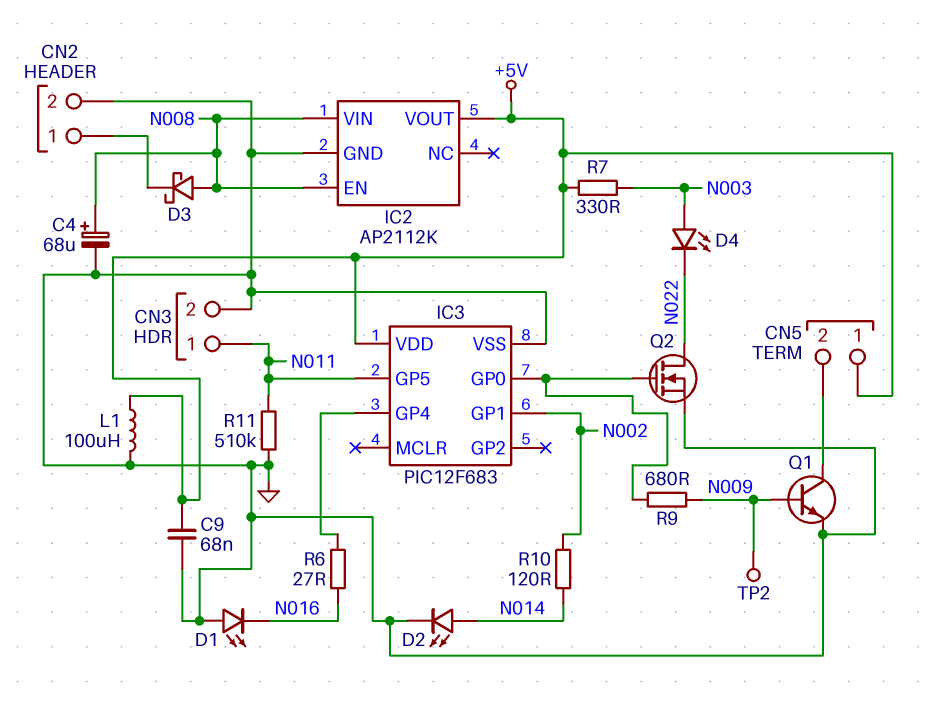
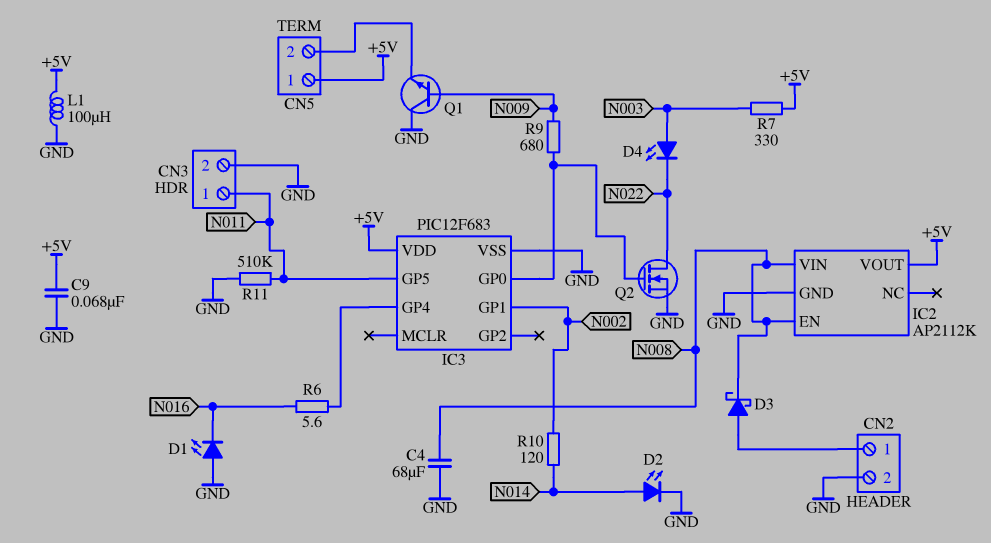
C4: 68uF (plus N008, minus GND) -> 68uF (GND, N008)
D3: schottky (A N008, K CN2/1) -> schottky (A CN2/1, K N008)
Q1: NPN (B N009, C CN5/2, E GND) -> NPN (B N009, C GND, E CN5/2)
R6: 27 (IC3/GP4, N016) -> 5.6 (IC3/GP4, N016)
TP2: test point (N009) -> none

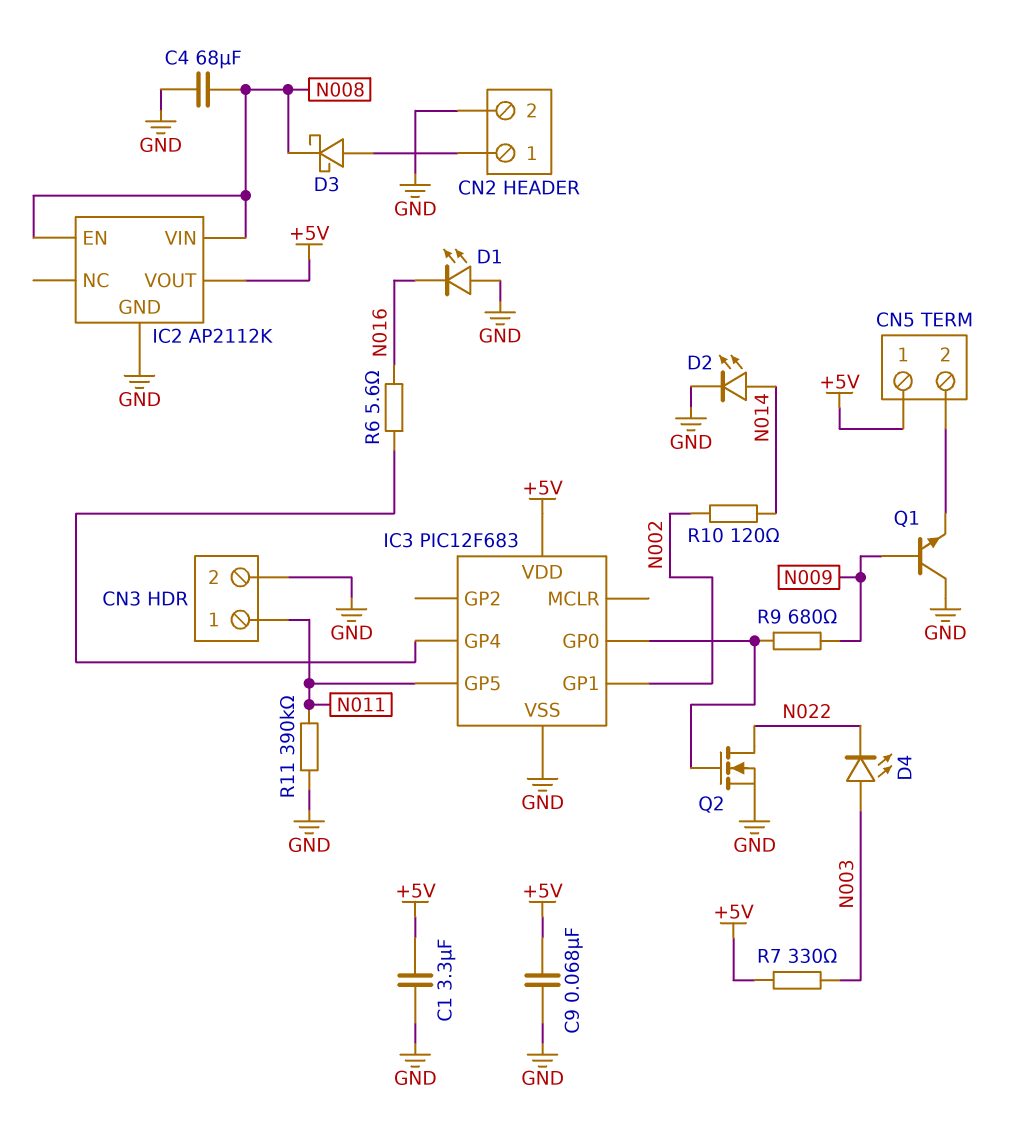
C1: none -> 3.3uF (+5V, GND)
L1: 100uH (+5V, GND) -> none
R11: 510k (GND, N011) -> 390k (GND, N011)

